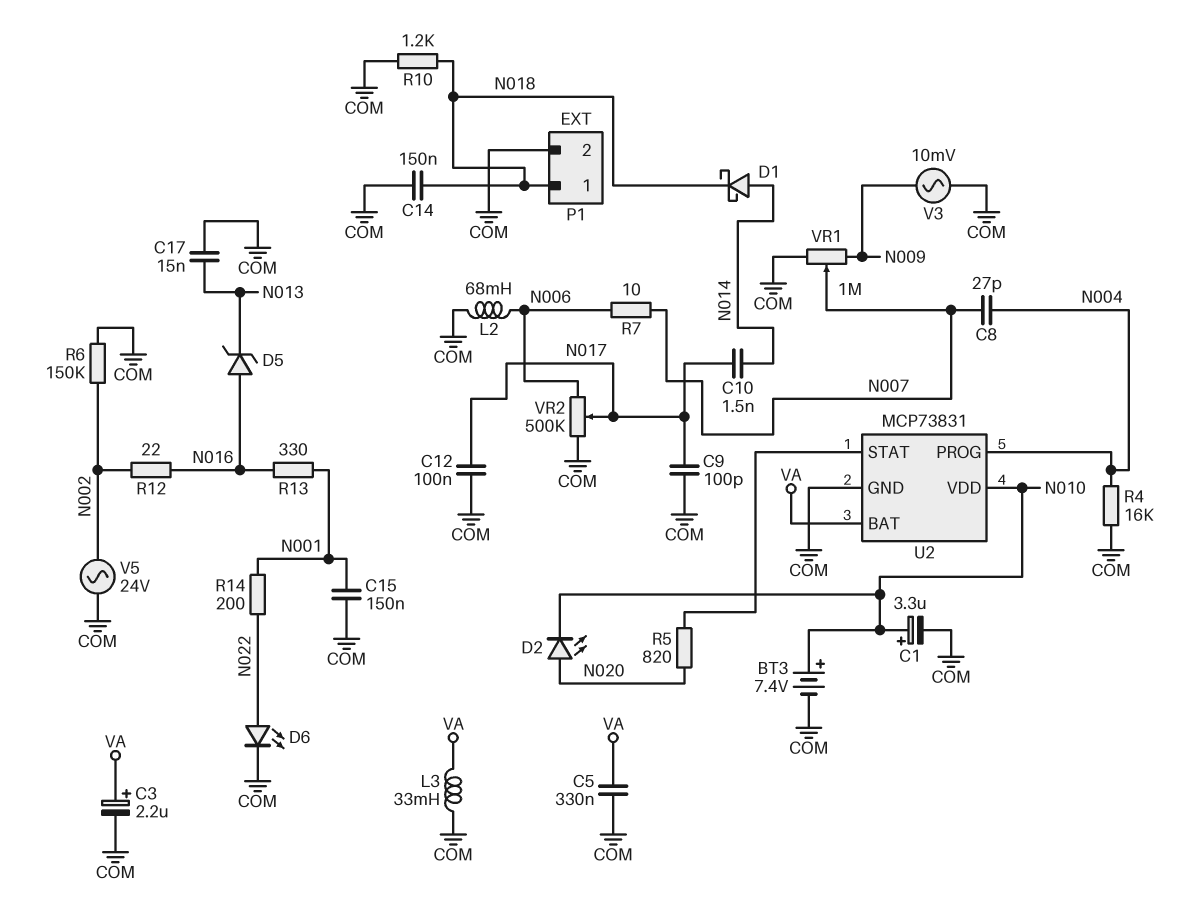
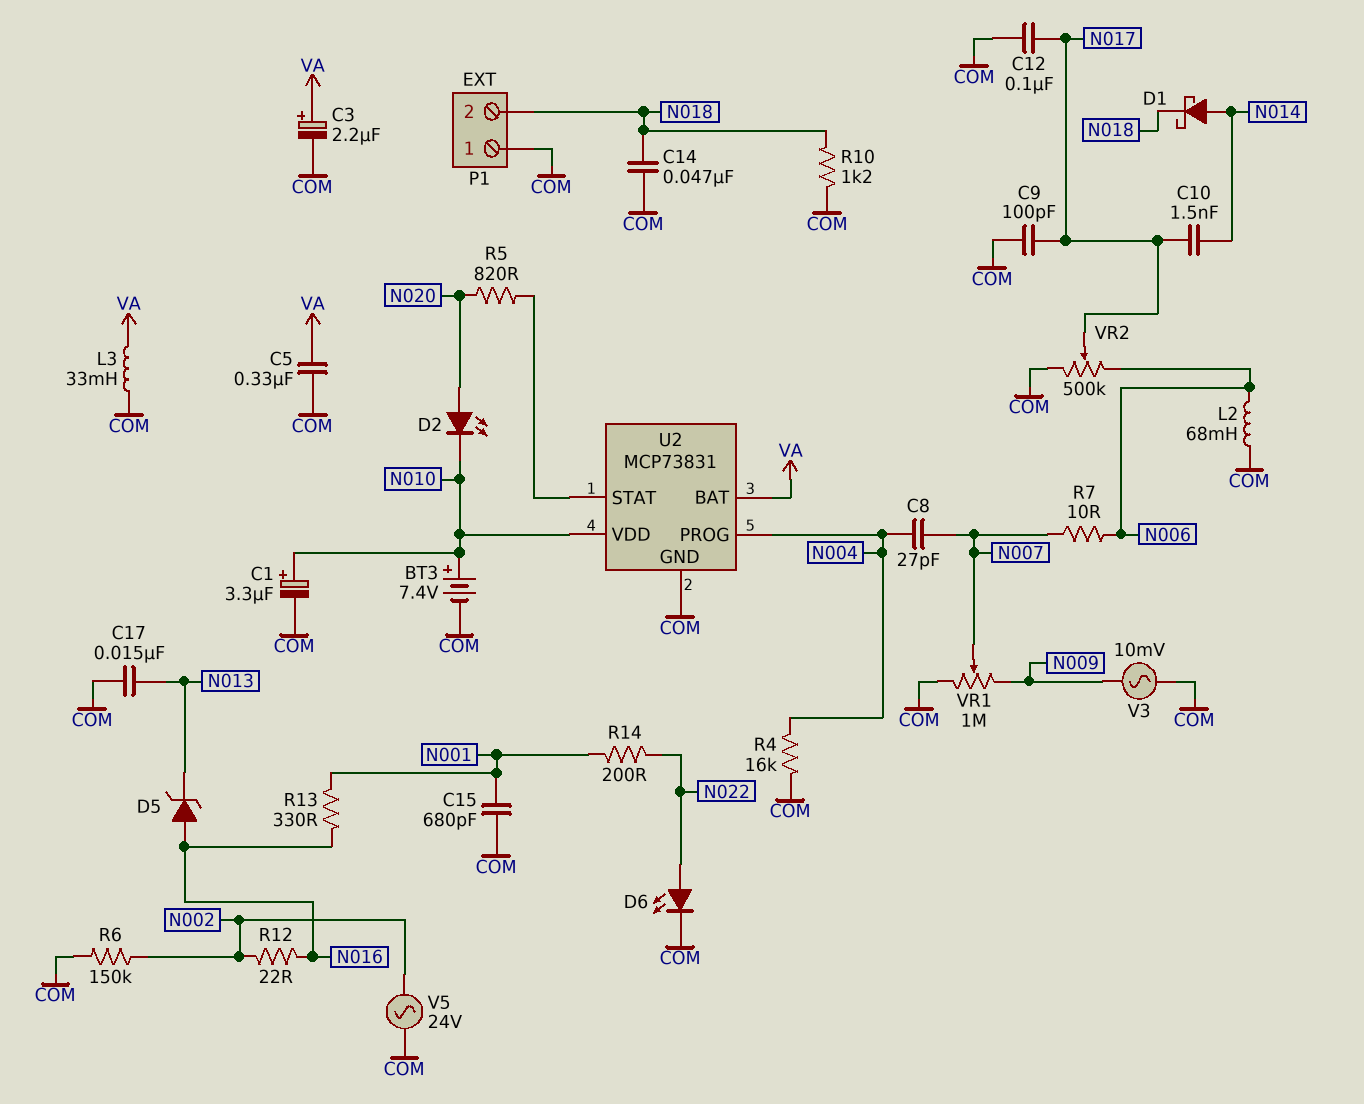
C14: 150nF (COM, N018) -> 47nF (COM, N018)
C15: 150nF (COM, N001) -> 680pF (COM, N001)
P1 pin 1: N018 -> COM
P1 pin 2: COM -> N018

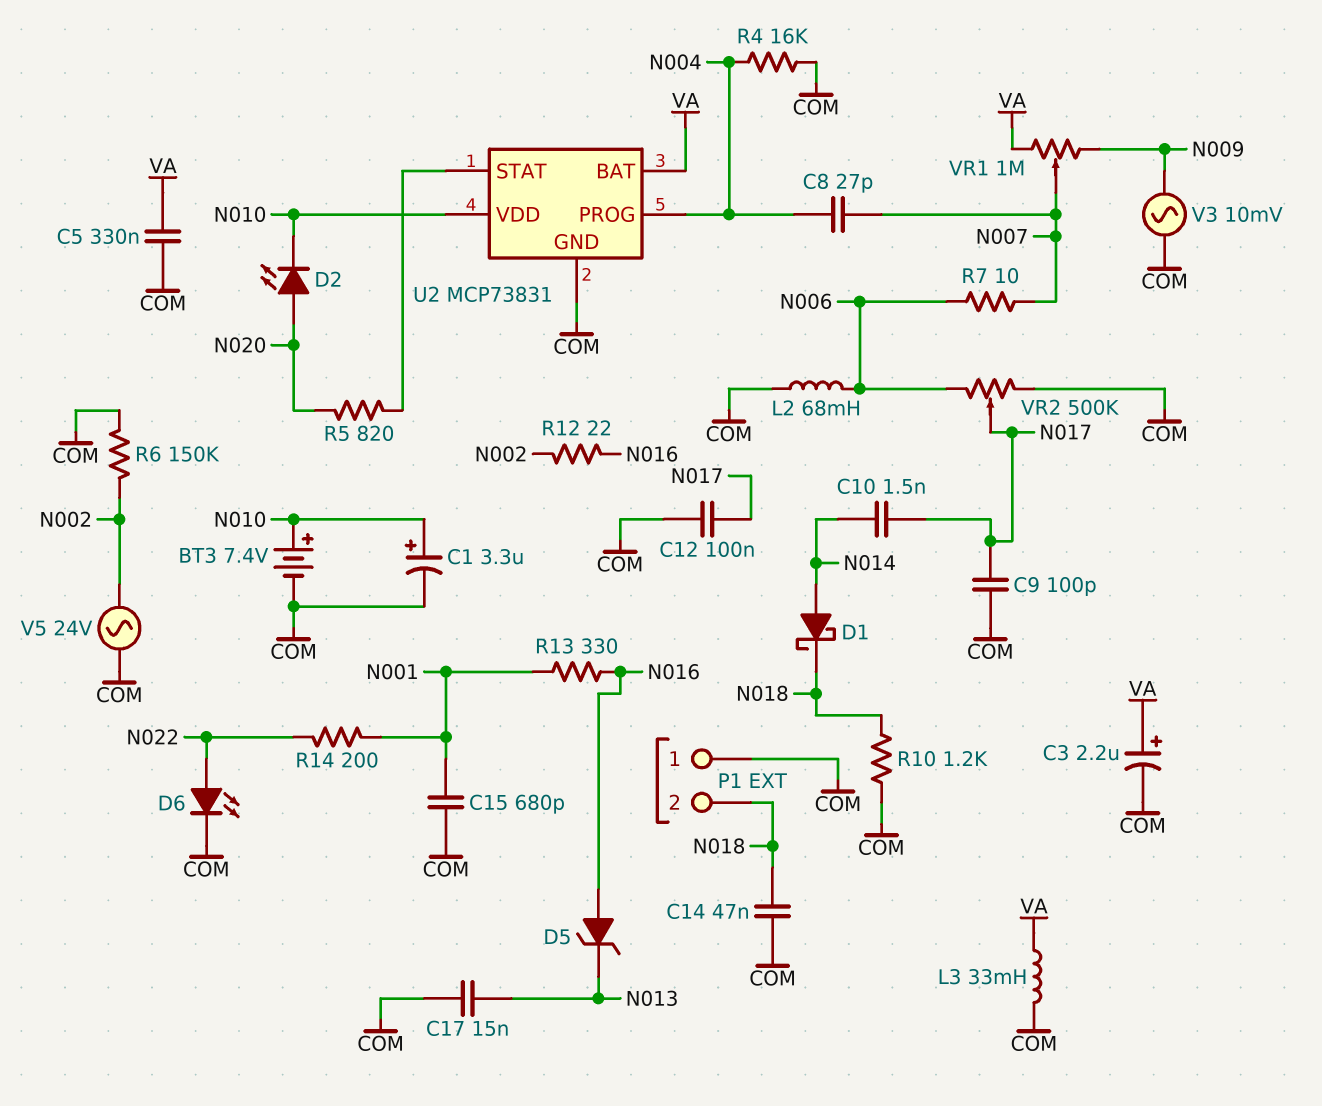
VR1: 1M (COM, N009, wiper N007) -> 1M (N009, VA, wiper N007)

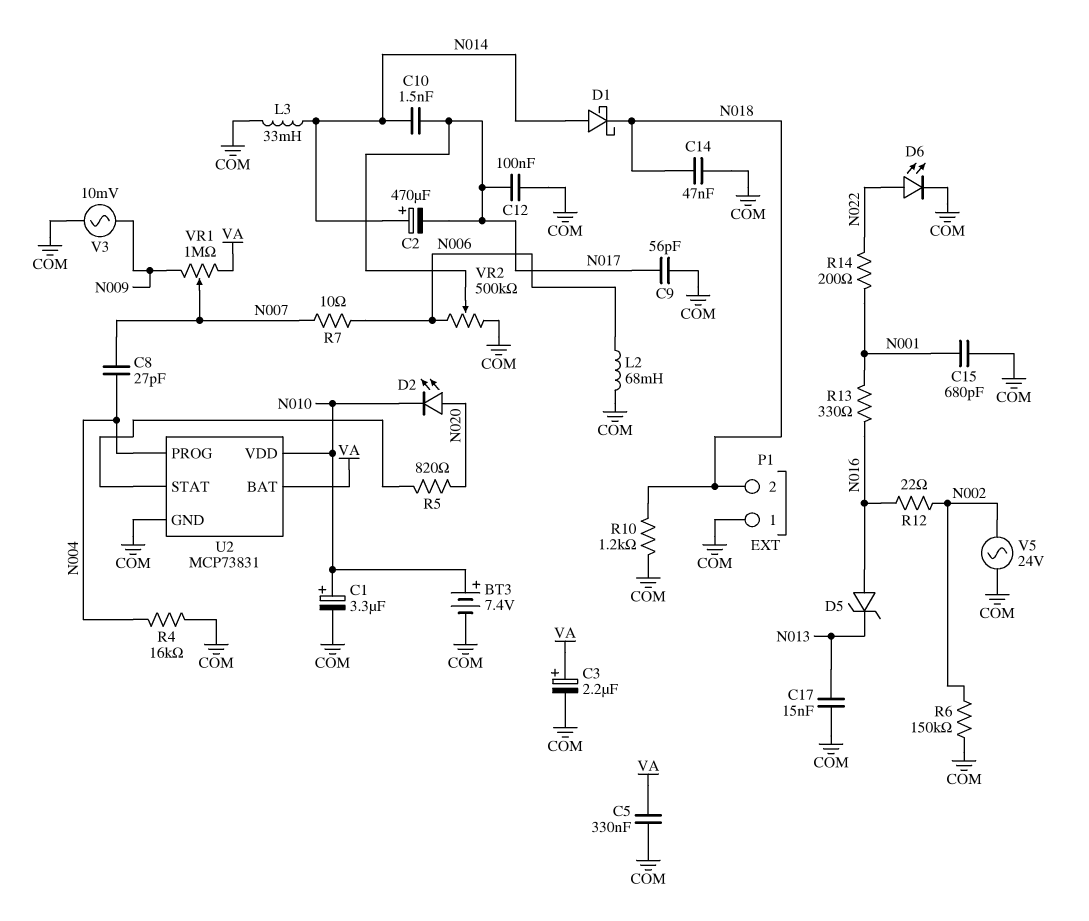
C2: none -> 470uF (plus N014, minus N017)
C9: 100pF (COM, N017) -> 56pF (COM, N017)
L3: 33mH (COM, VA) -> 33mH (COM, N014)

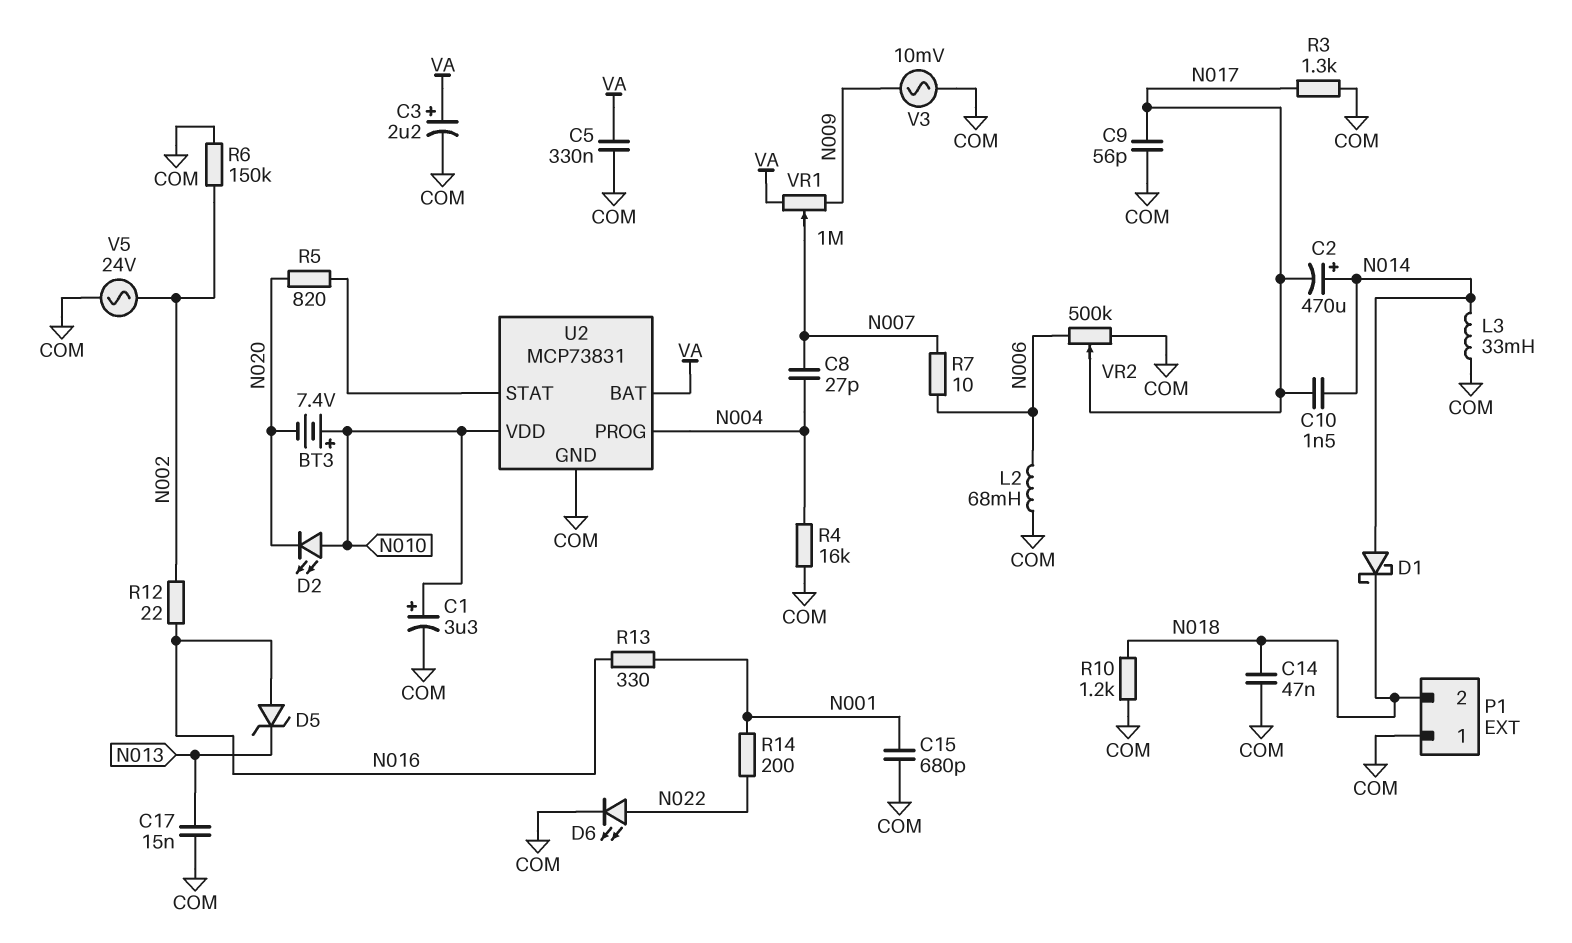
BT3: 7.4V (plus N010, minus COM) -> 7.4V (plus N010, minus N020)
C12: 100nF (COM, N017) -> none
D2: LED (A N020, K N010) -> LED (A N010, K N020)
R3: none -> 1.3k (COM, N017)

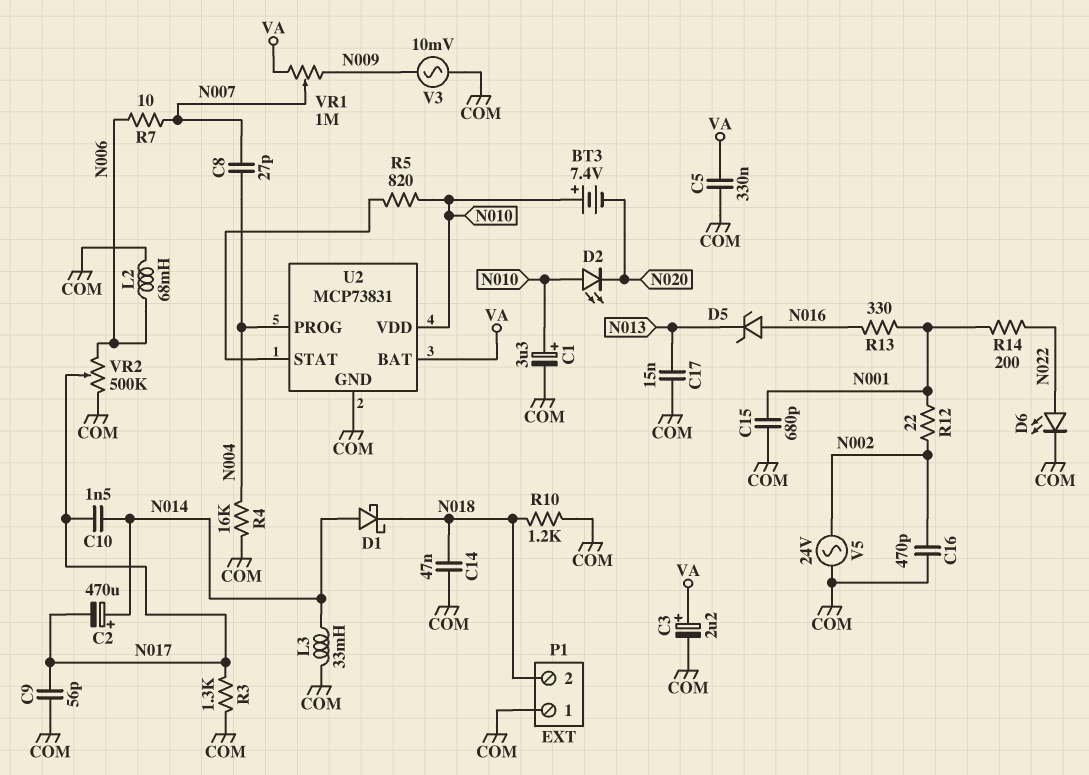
C16: none -> 470pF (COM, N002)
R5: 820 (N020, U2/STAT) -> 820 (N010, U2/STAT)
R6: 150k (COM, N002) -> none
R12: 22 (N002, N016) -> 22 (N001, N002)

